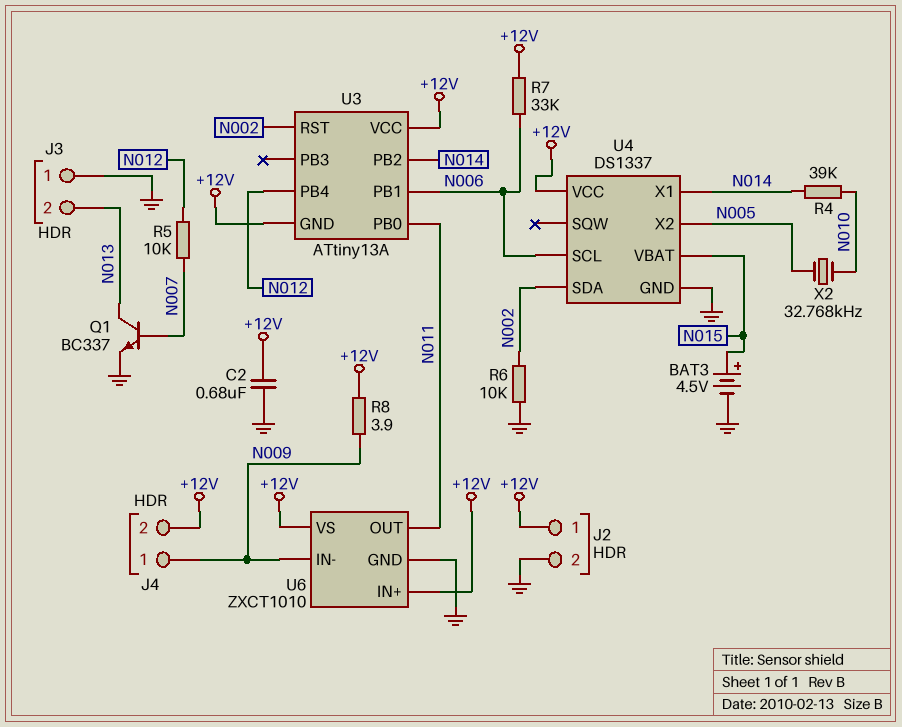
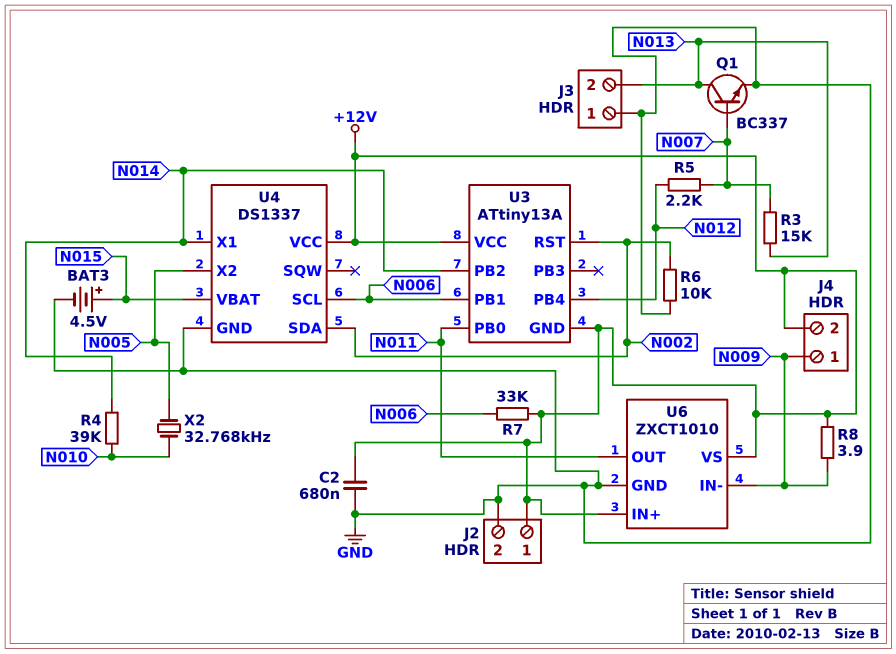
R3: none -> 15k (N007, N013)
R5: 10k (N007, N012) -> 2.2k (N007, N012)

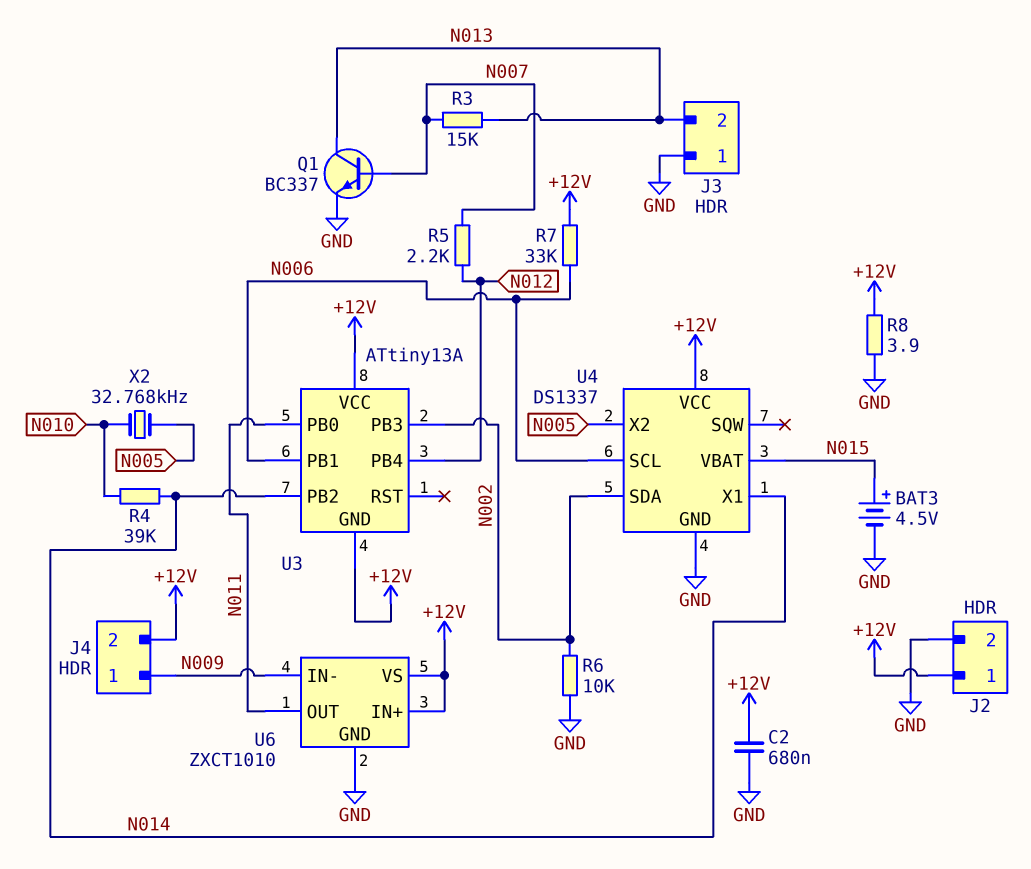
R8: 3.9 (+12V, N009) -> 3.9 (+12V, GND)
U3 pin PB3: none -> N002
U3 pin RST: N002 -> none

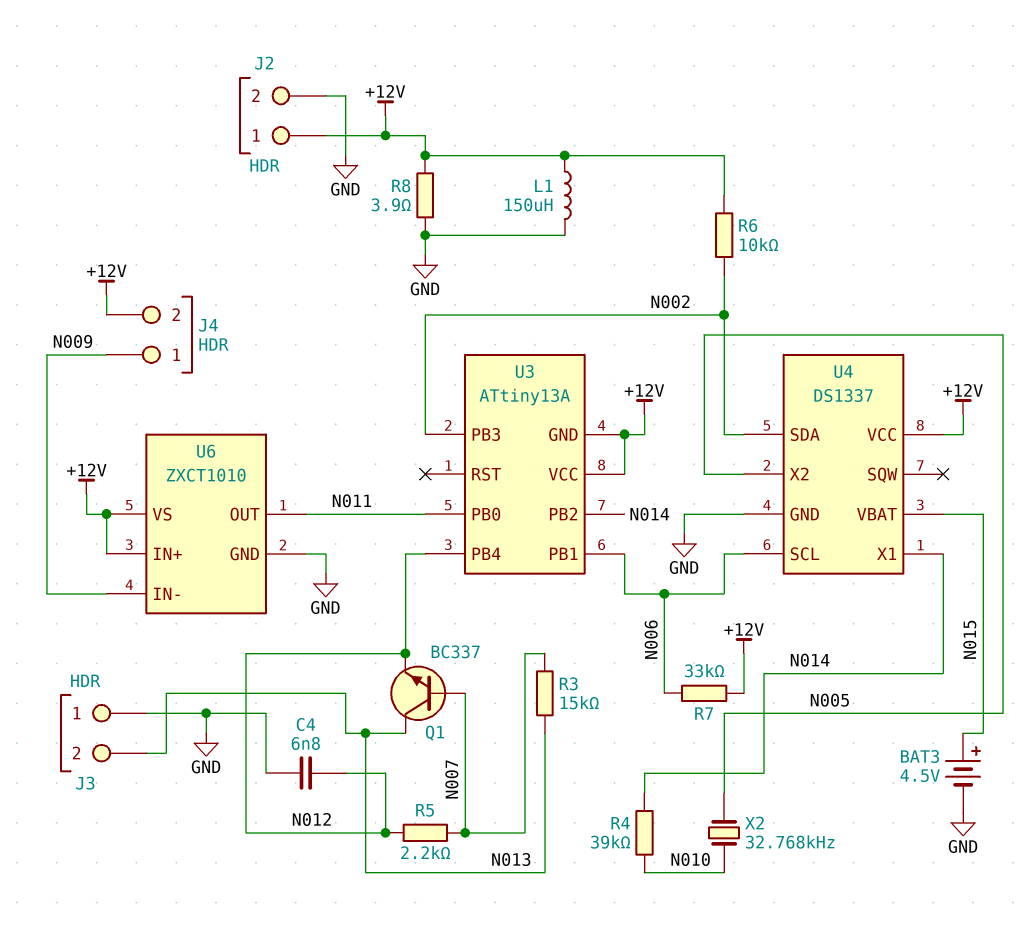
C2: 680nF (+12V, GND) -> none
C4: none -> 6.8nF (GND, N012)
L1: none -> 150uH (+12V, GND)
Q1: NPN BC337 (B N007, C N013, E GND) -> NPN BC337 (B N007, C N013, E N012)
R6: 10k (GND, N002) -> 10k (+12V, N002)

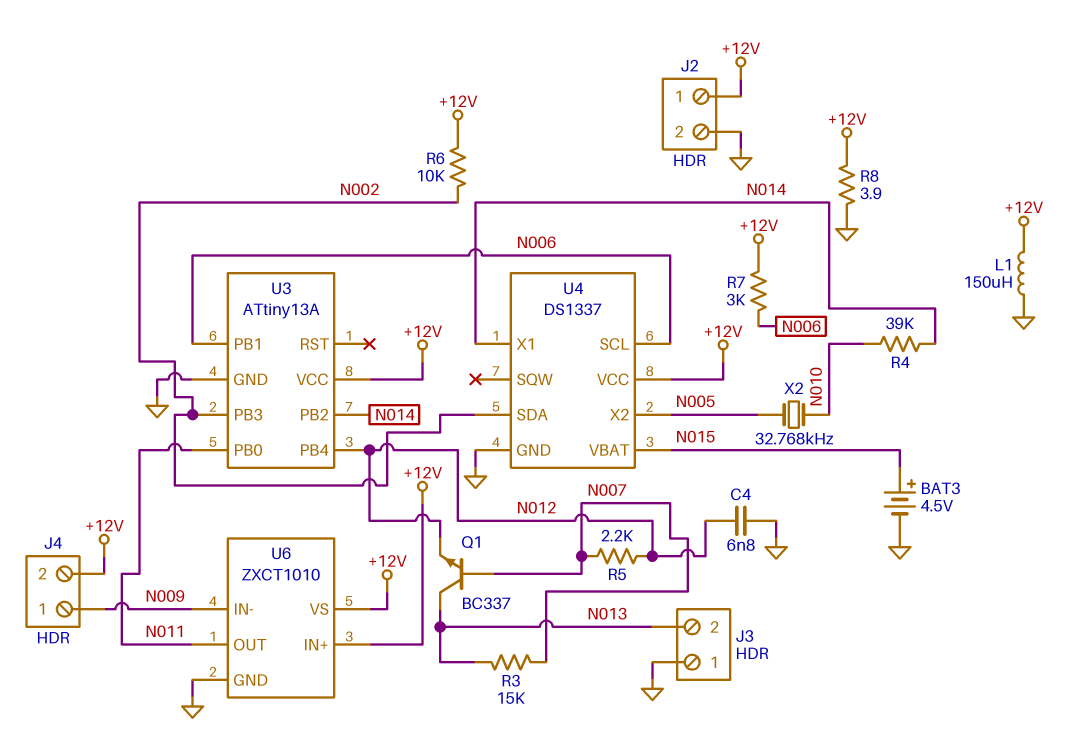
R7: 33k (+12V, N006) -> 3k (+12V, N006)
U3 pin GND: +12V -> GND

